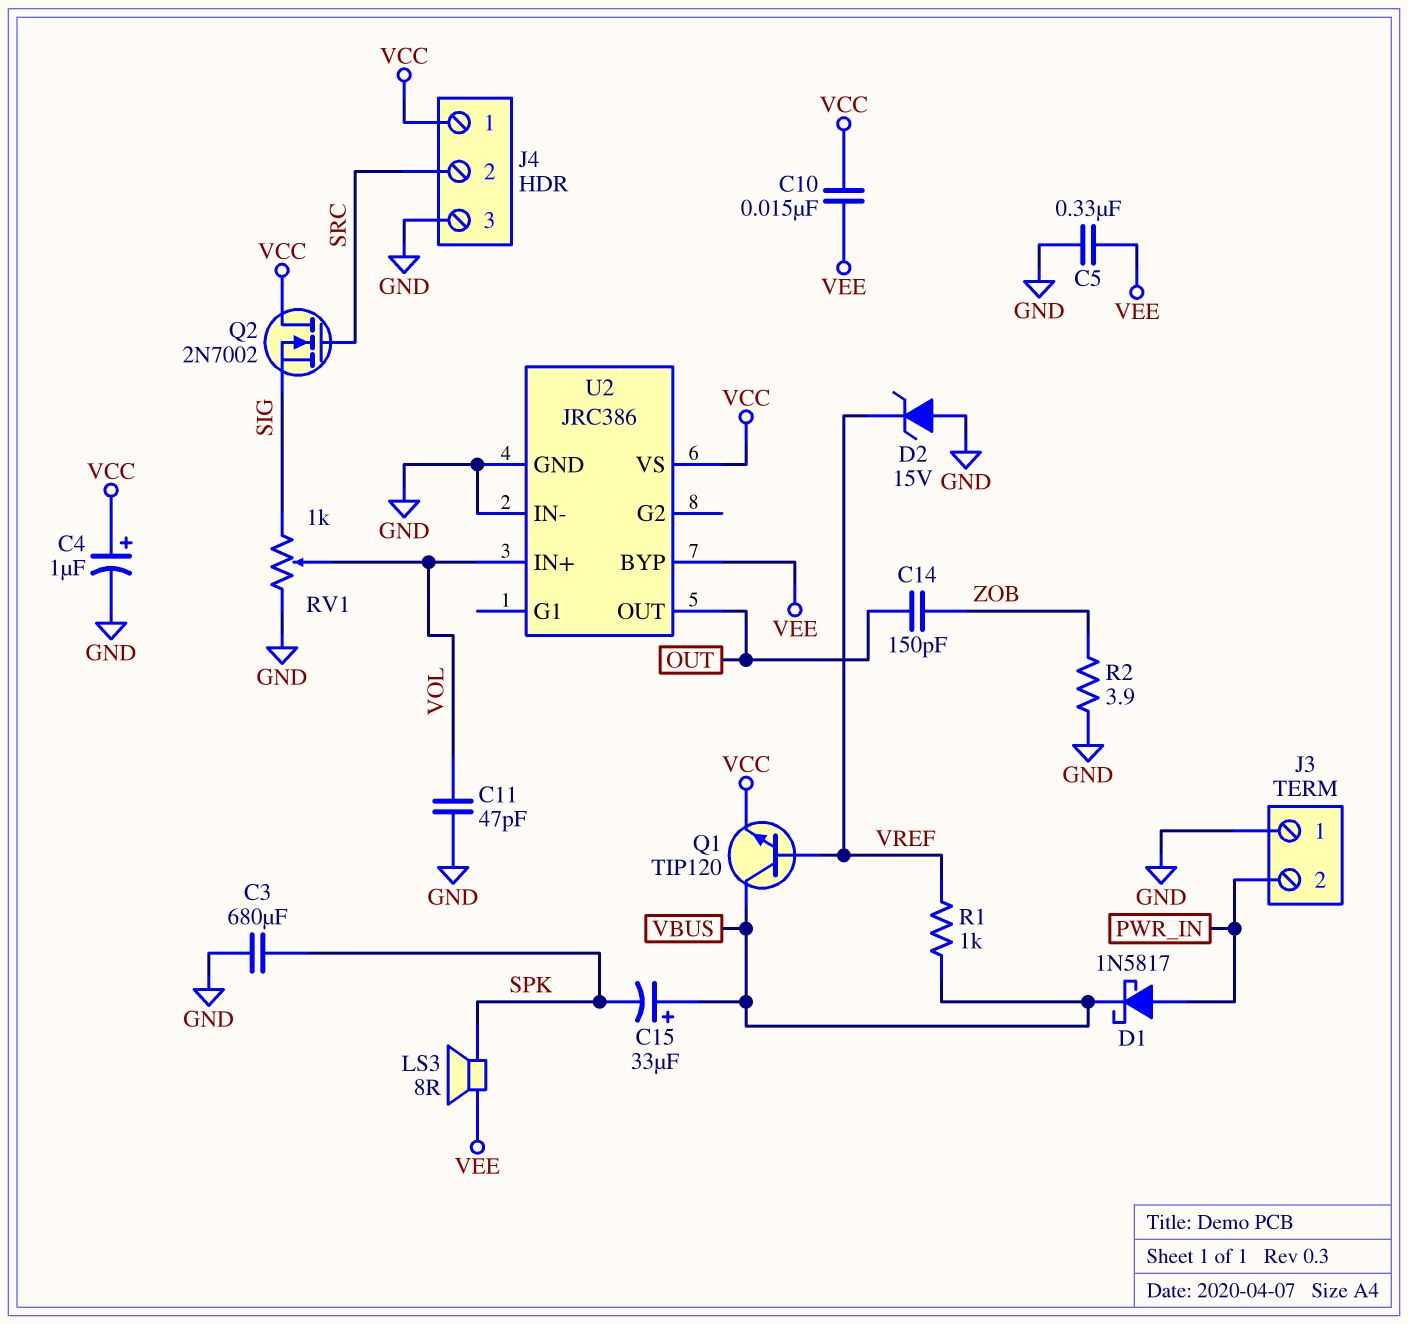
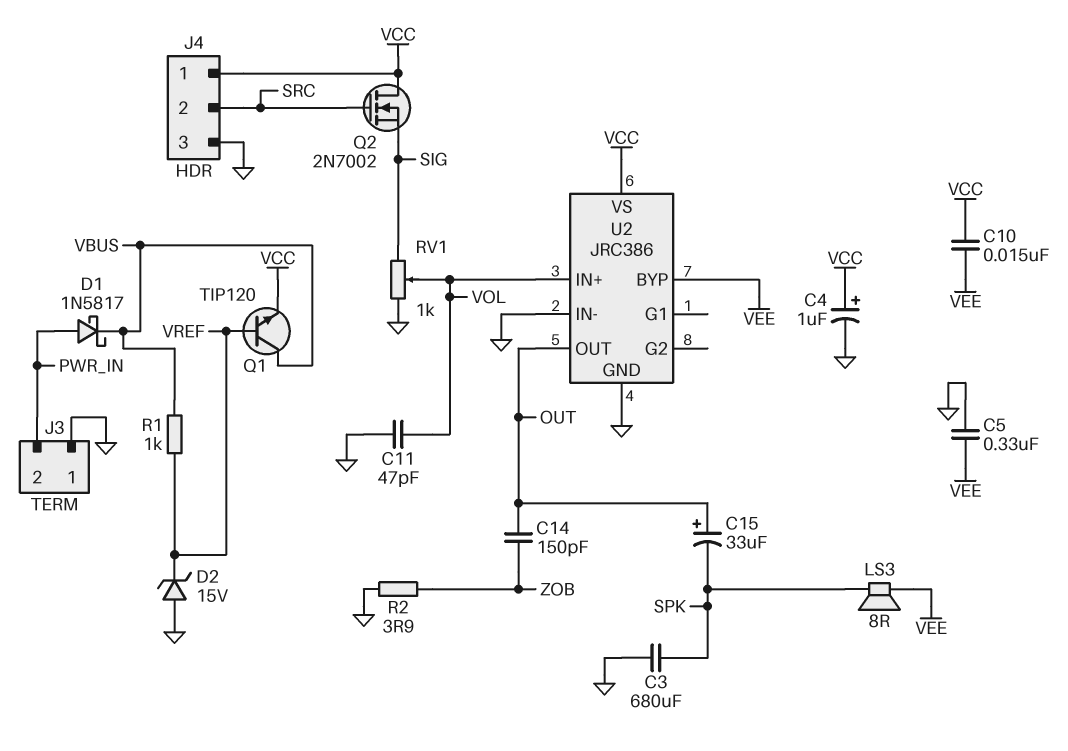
C15: 33uF (plus VBUS, minus SPK) -> 33uF (plus OUT, minus SPK)

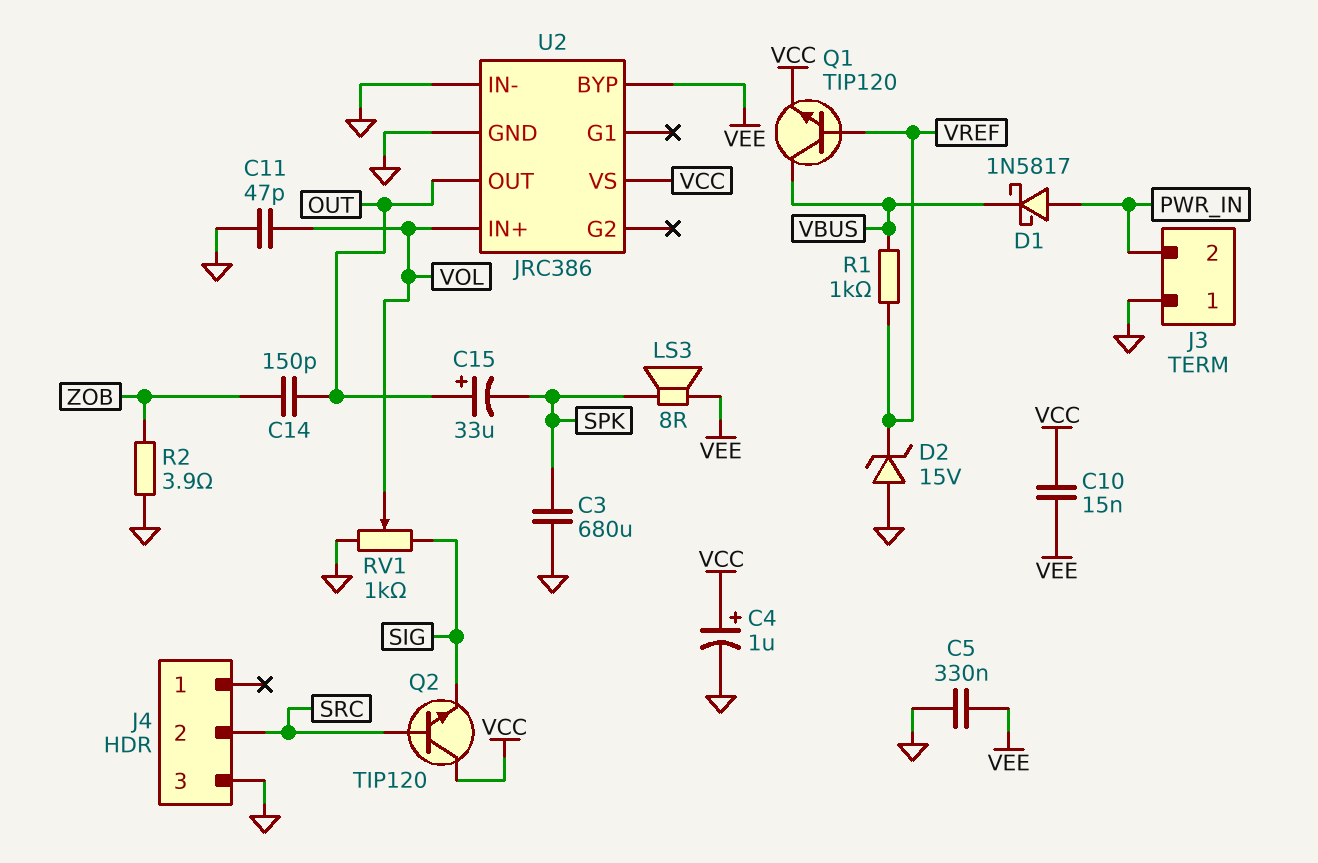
J4 pin 1: VCC -> none
Q2: NMOS 2N7002 (G SRC, D VCC, S SIG) -> NPN TIP120 (B SRC, C VCC, E SIG)

